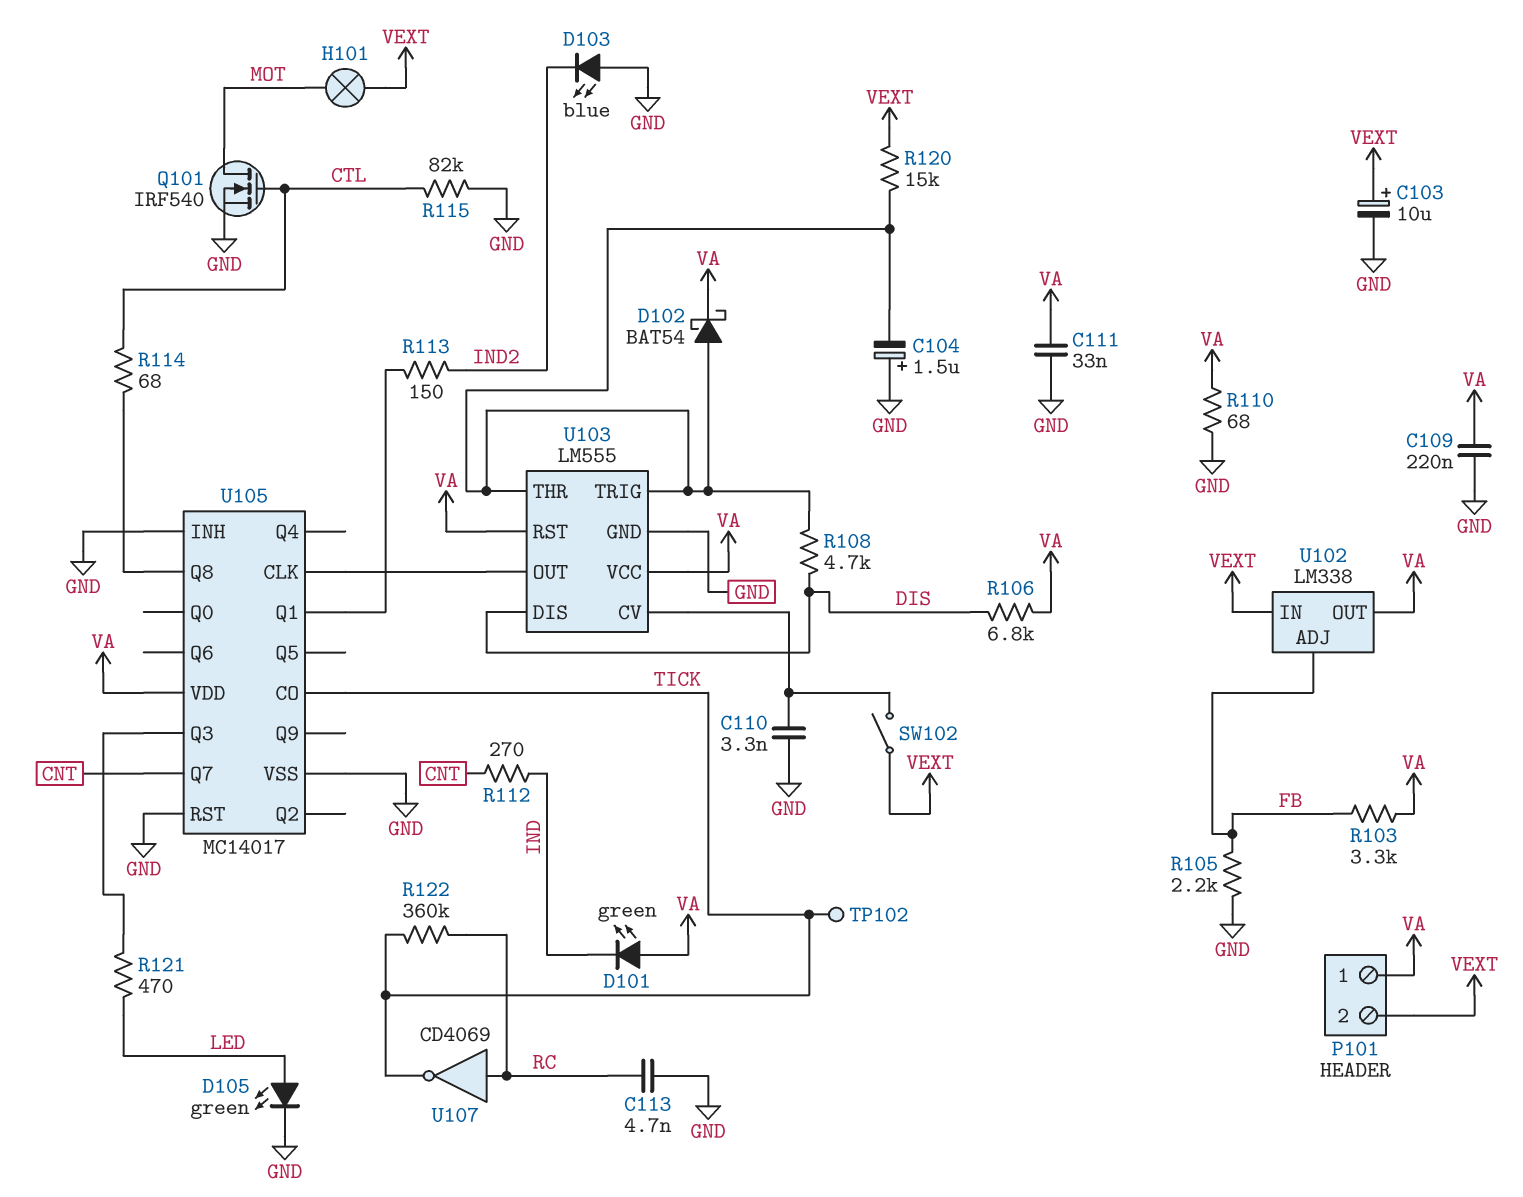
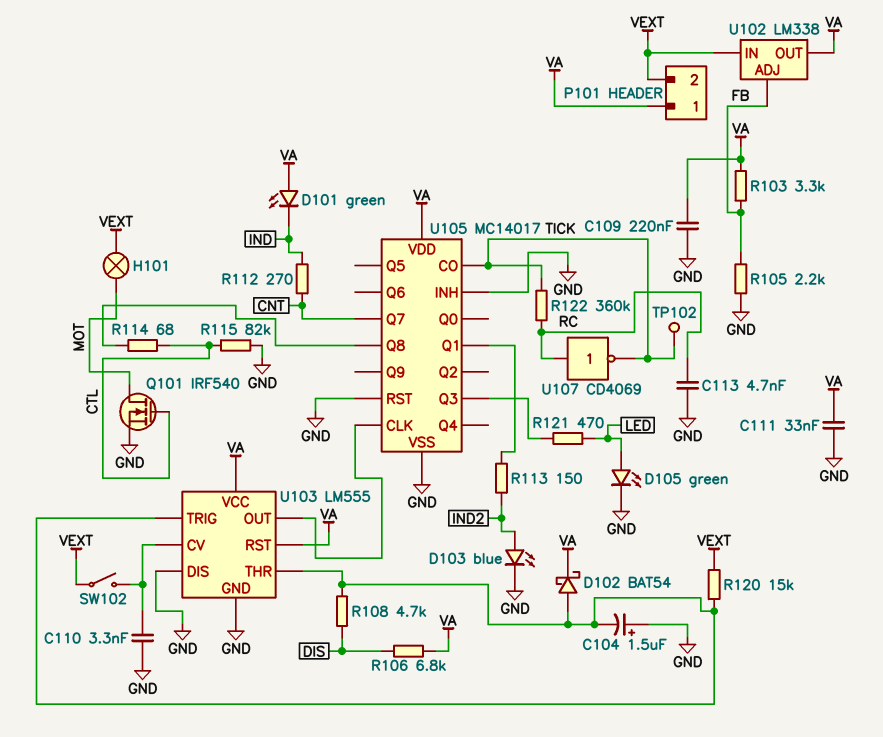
C103: 10uF (plus VEXT, minus GND) -> none
D103: LED blue (A GND, K IND2) -> LED blue (A IND2, K GND)
R110: 68 (GND, VA) -> none
U103 pin DIS: DIS -> GND

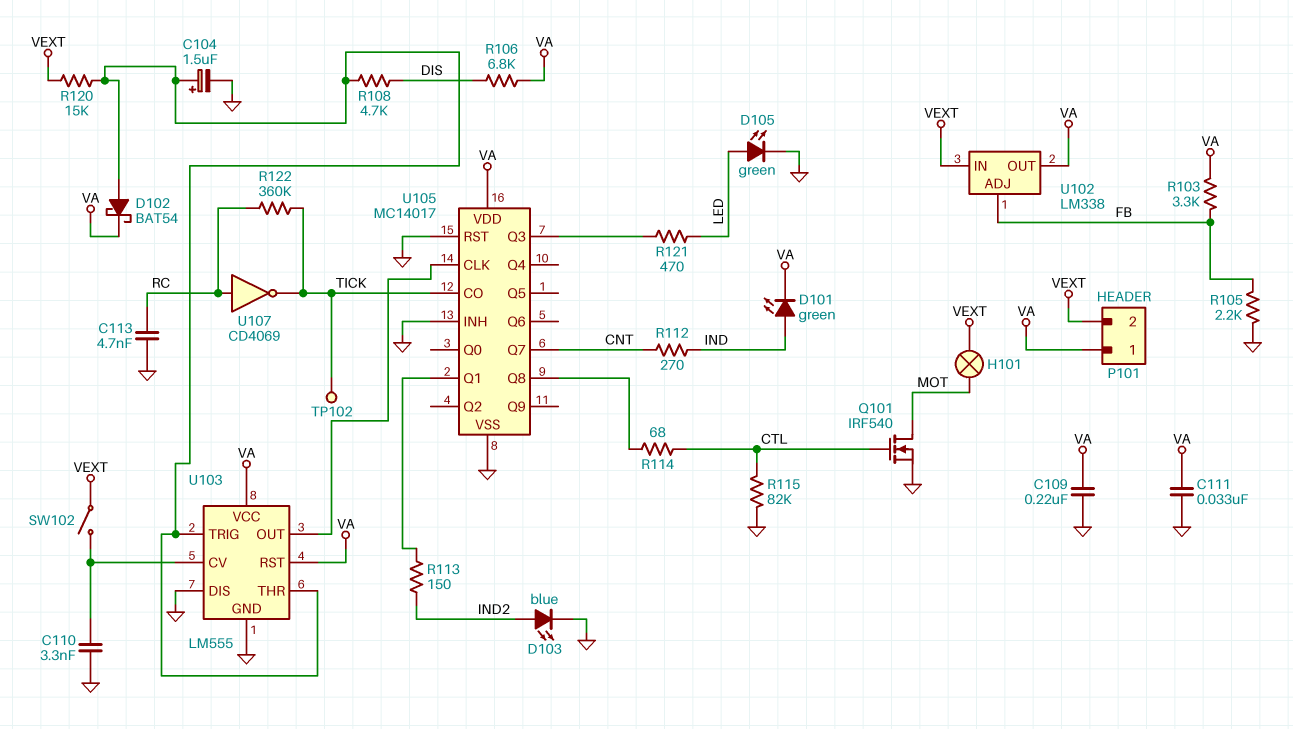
C104: 1.5uF (plus GND, minus U103/THR) -> 1.5uF (plus U103/THR, minus GND)
D101: LED green (A VA, K IND) -> LED green (A IND, K VA)

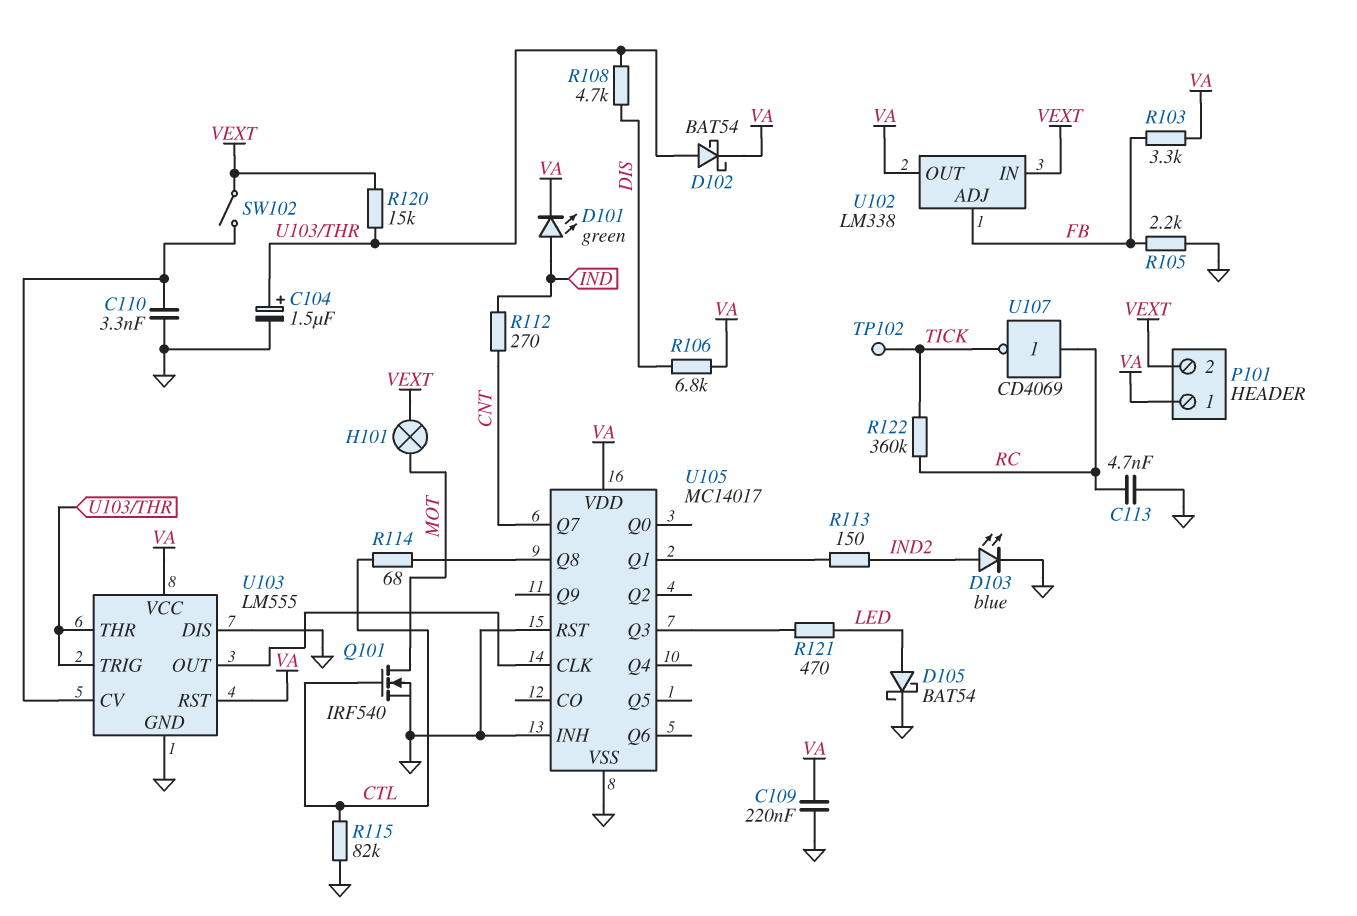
C111: 33nF (GND, VA) -> none
D105: LED green (A LED, K GND) -> schottky BAT54 (A LED, K GND)
U105 pin CO: TICK -> none

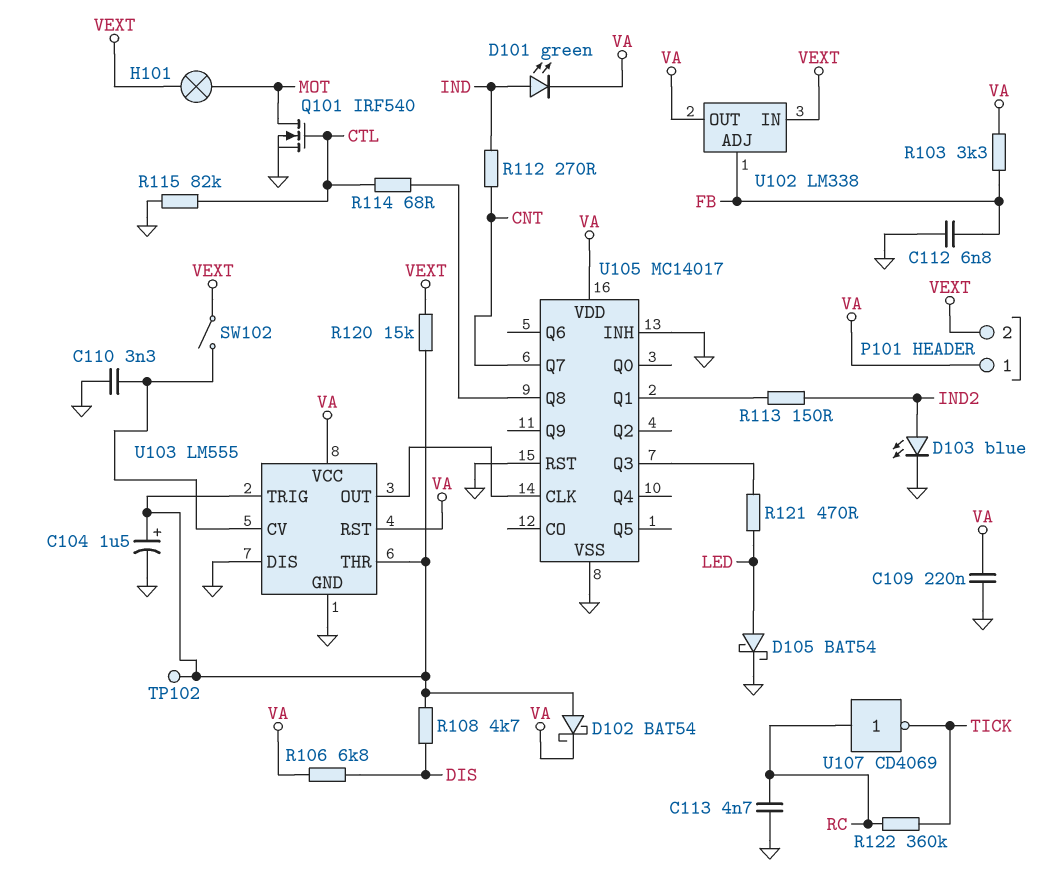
C112: none -> 6.8nF (FB, GND)
R105: 2.2k (FB, GND) -> none
TP102: test point (TICK) -> test point (U103/THR)

